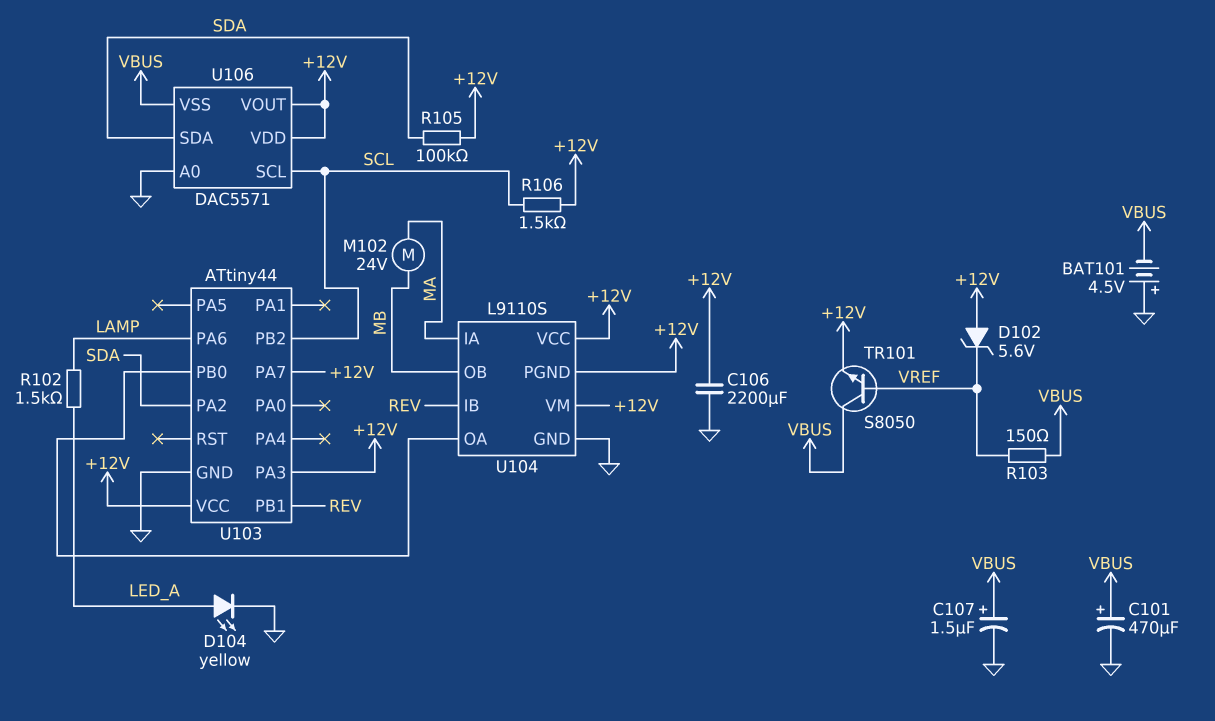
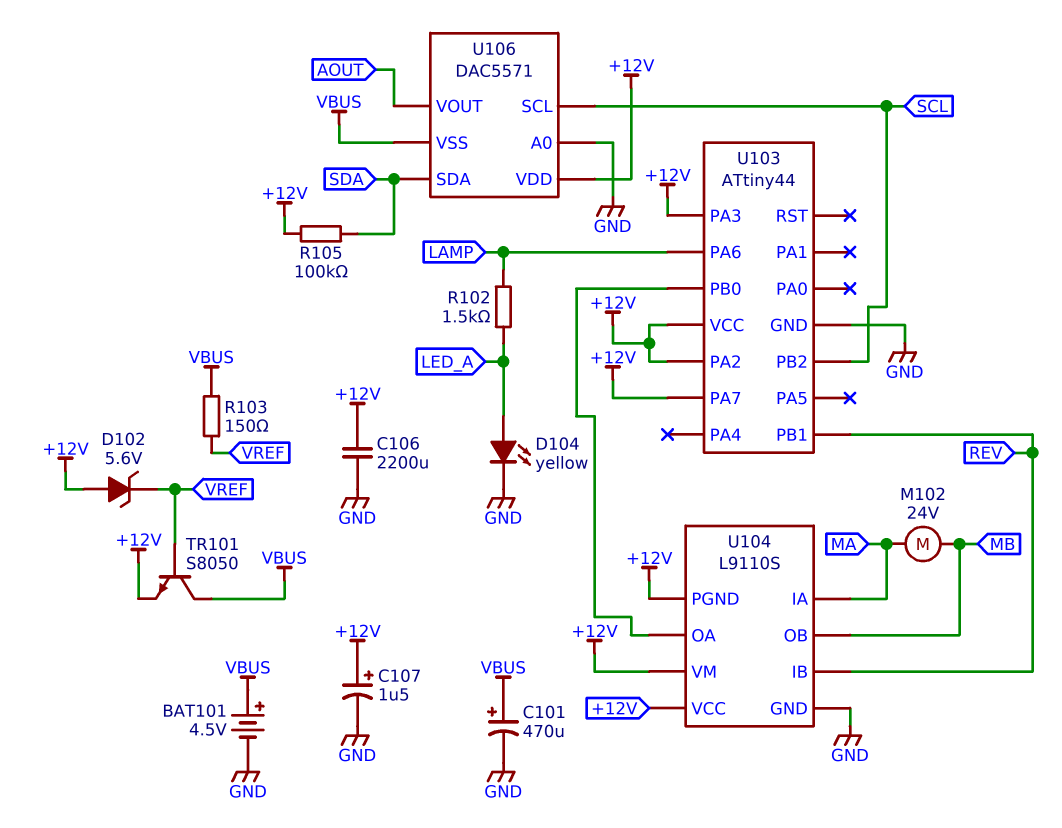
BAT101: 4.5V (plus GND, minus VBUS) -> 4.5V (plus VBUS, minus GND)
C107: 1.5uF (plus VBUS, minus GND) -> 1.5uF (plus +12V, minus GND)
R106: 1.5k (+12V, SCL) -> none
U103 pin PA2: SDA -> +12V
U106 pin VOUT: +12V -> AOUT

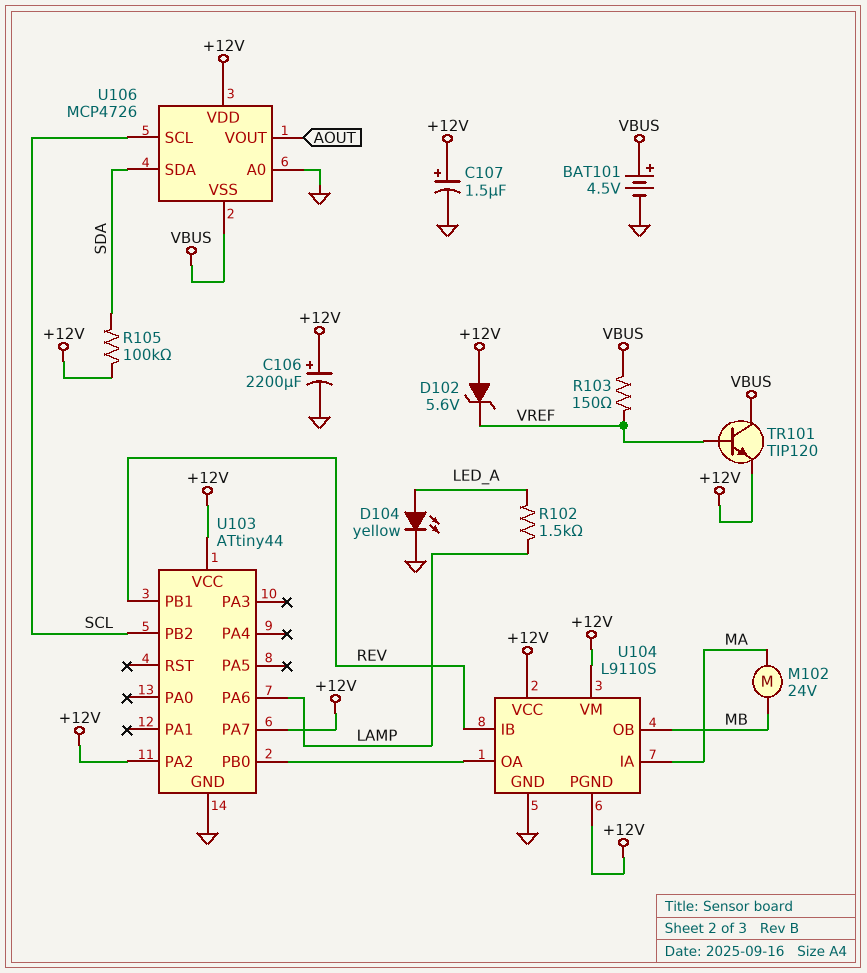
C101: 470uF (plus VBUS, minus GND) -> none
C106: 2200uF (+12V, GND) -> 2200uF (plus +12V, minus GND)
TR101: NPN S8050 (B VREF, C VBUS, E +12V) -> NPN TIP120 (B VREF, C VBUS, E +12V)
U103 pin PA3: +12V -> none
U106: DAC5571 -> MCP4726

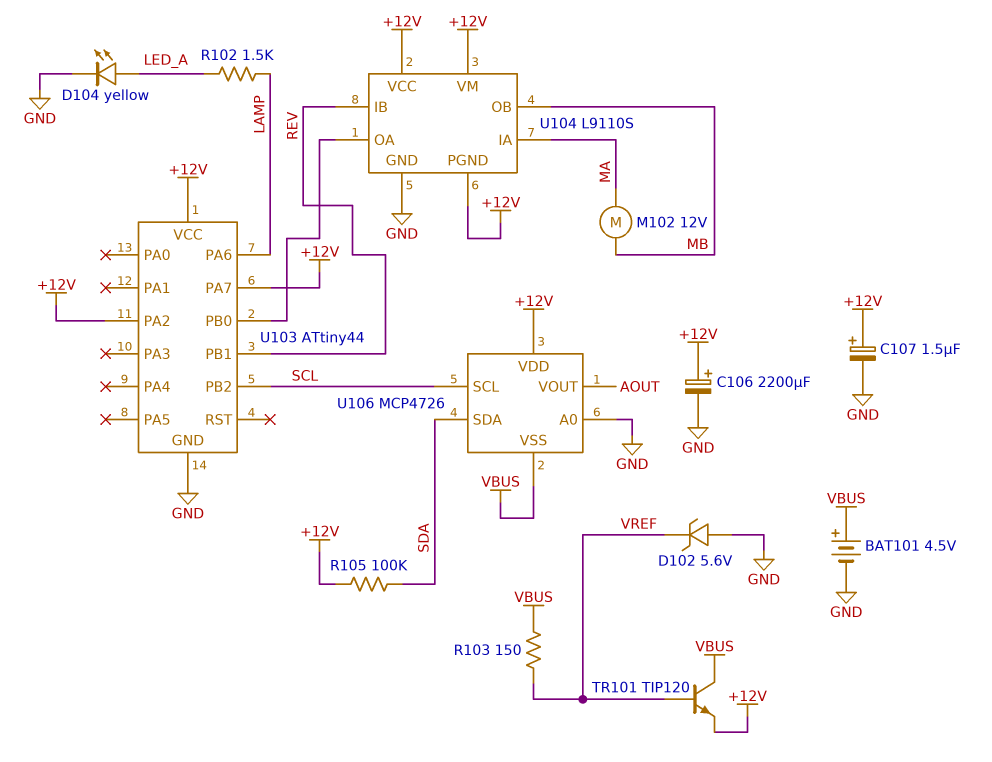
D102: zener 5.6V (A +12V, K VREF) -> zener 5.6V (A GND, K VREF)
M102: motor 24V (MA, MB) -> motor 12V (MA, MB)

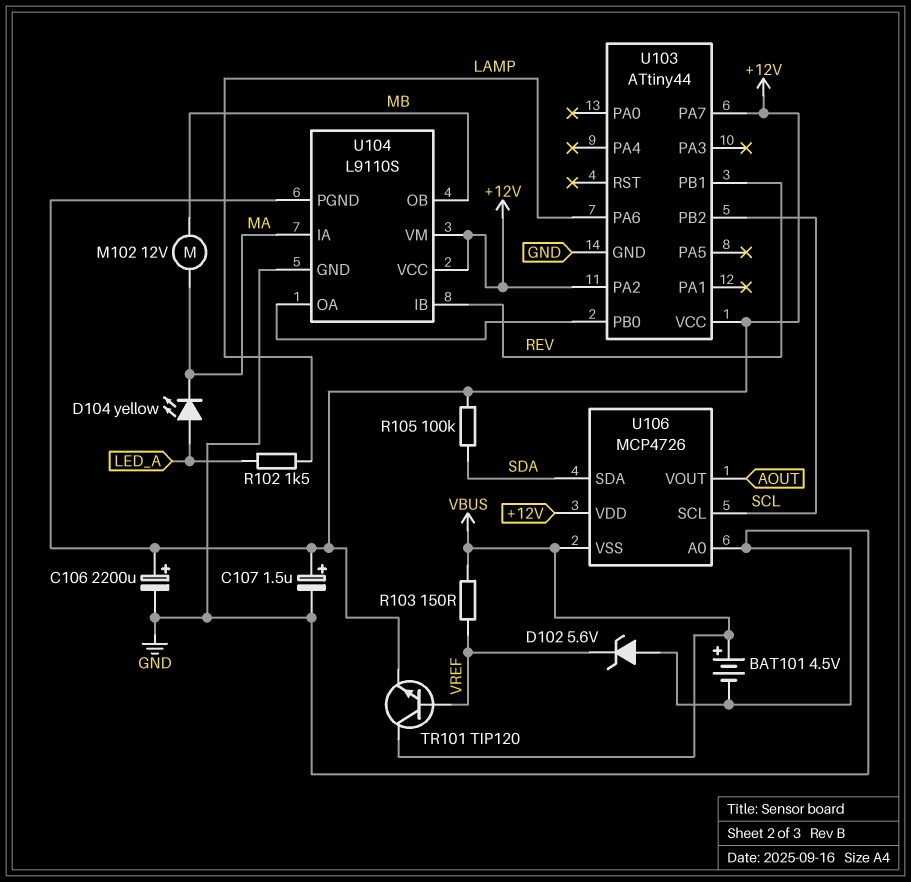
D104: LED yellow (A LED_A, K GND) -> LED yellow (A LED_A, K MA)

